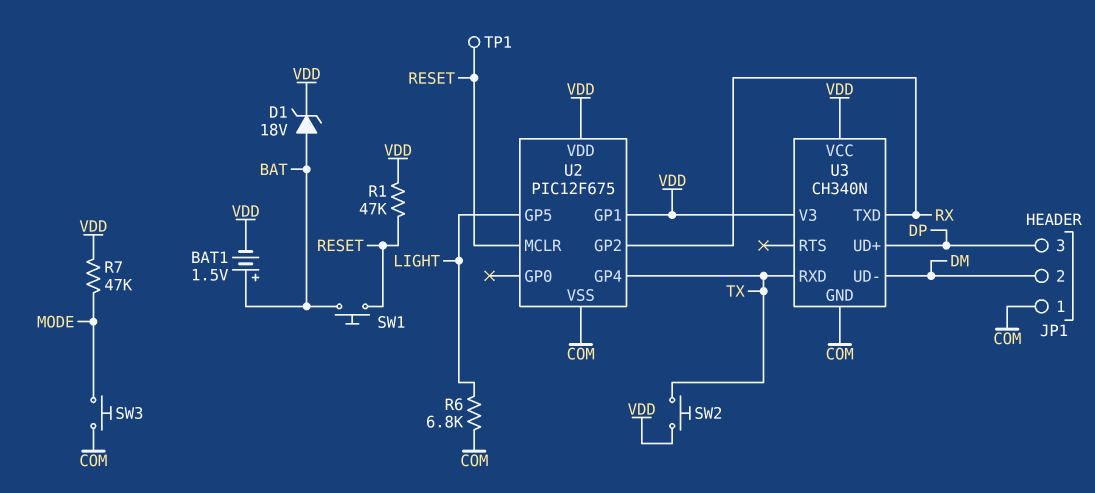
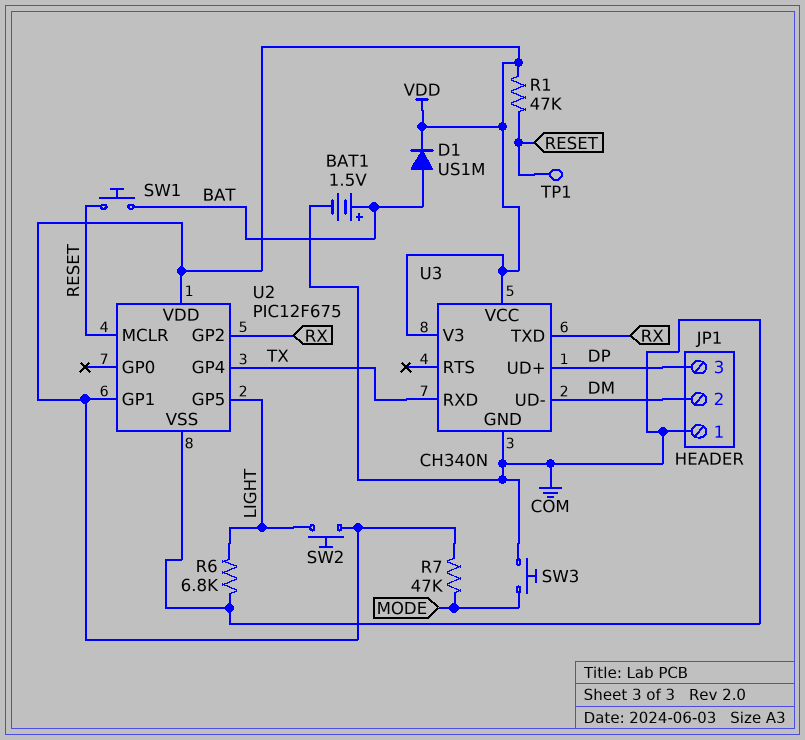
BAT1: 1.5V (plus BAT, minus VDD) -> 1.5V (plus BAT, minus COM)
D1: zener 18V (A BAT, K VDD) -> diode US1M (A BAT, K VDD)
SW2: button (TX, VDD) -> button (LIGHT, VDD)

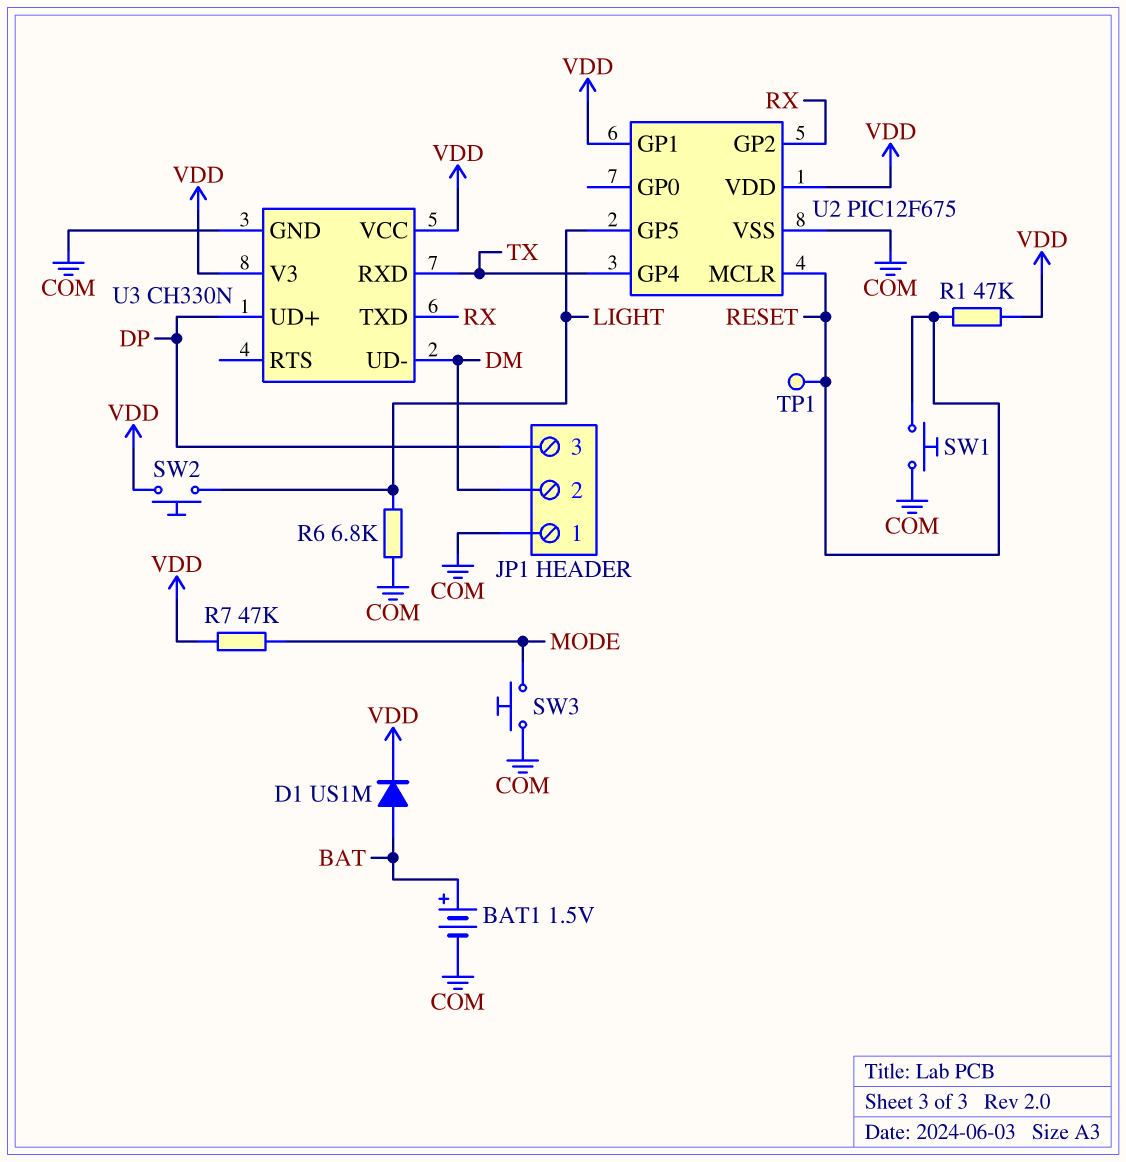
SW1: button (BAT, RESET) -> button (COM, RESET)
U3: CH340N -> CH330N

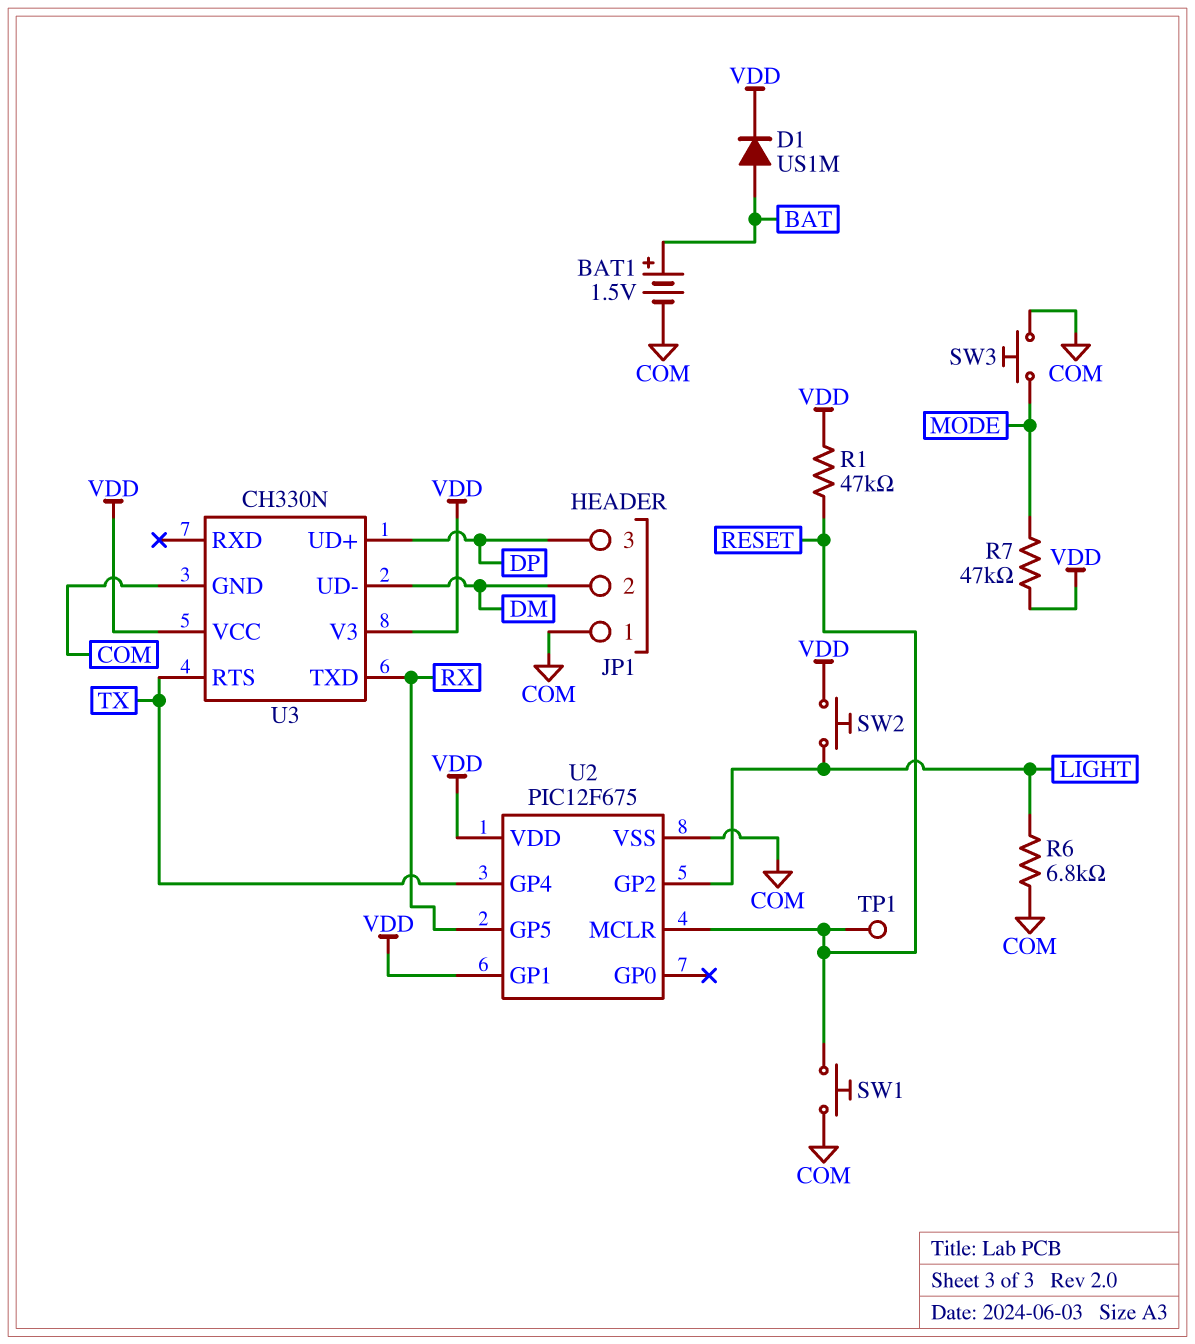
U2 pin GP2: RX -> LIGHT
U2 pin GP5: LIGHT -> RX
U3 pin RTS: none -> TX
U3 pin RXD: TX -> none

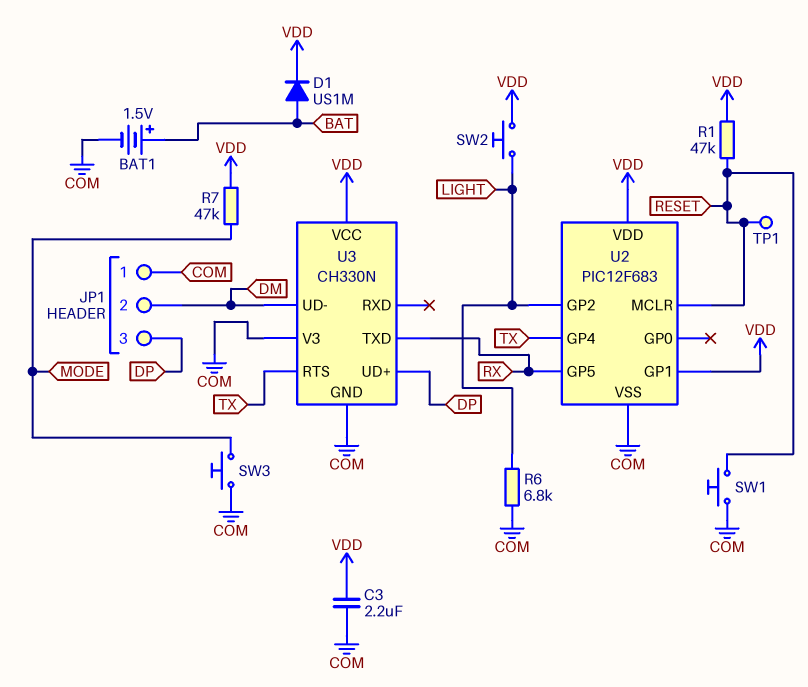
C3: none -> 2.2uF (COM, VDD)
U2: PIC12F675 -> PIC12F683
U3 pin V3: VDD -> COM

